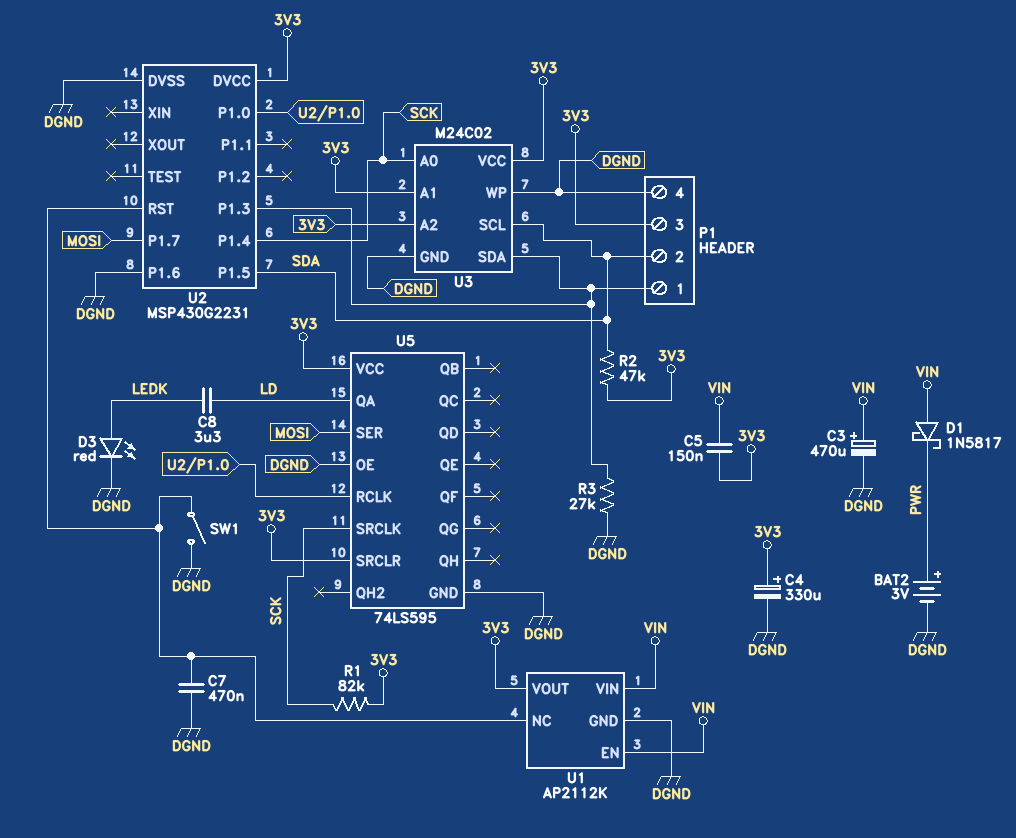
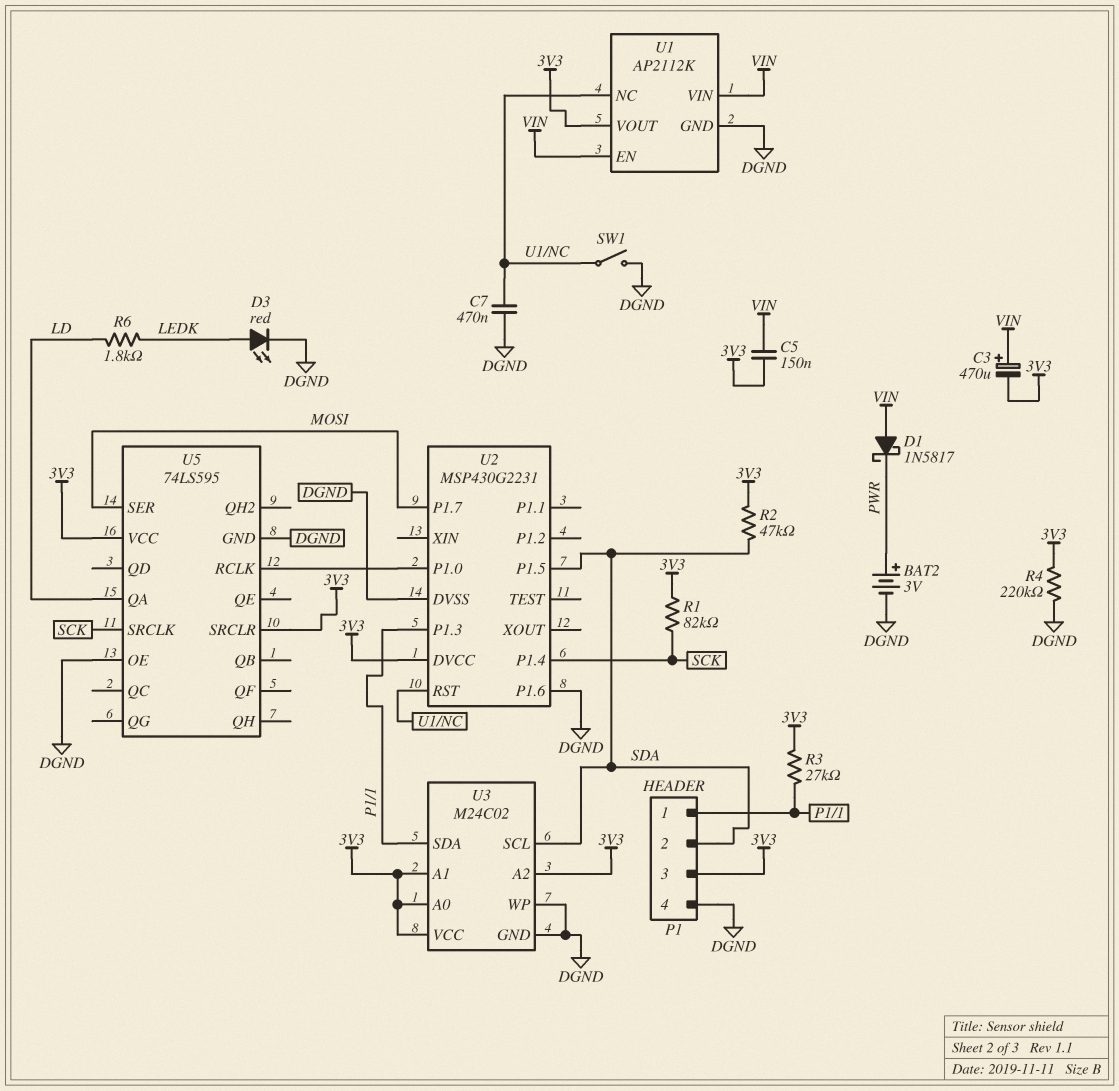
C3: 470uF (plus VIN, minus DGND) -> 470uF (plus VIN, minus 3V3)
C4: 330uF (plus 3V3, minus DGND) -> none
C8: 3.3uF (LD, LEDK) -> none
R3: 27k (DGND, P1/1) -> 27k (3V3, P1/1)
R4: none -> 220k (3V3, DGND)
R6: none -> 1.8k (LD, LEDK)
U3 pin A0: SCK -> 3V3

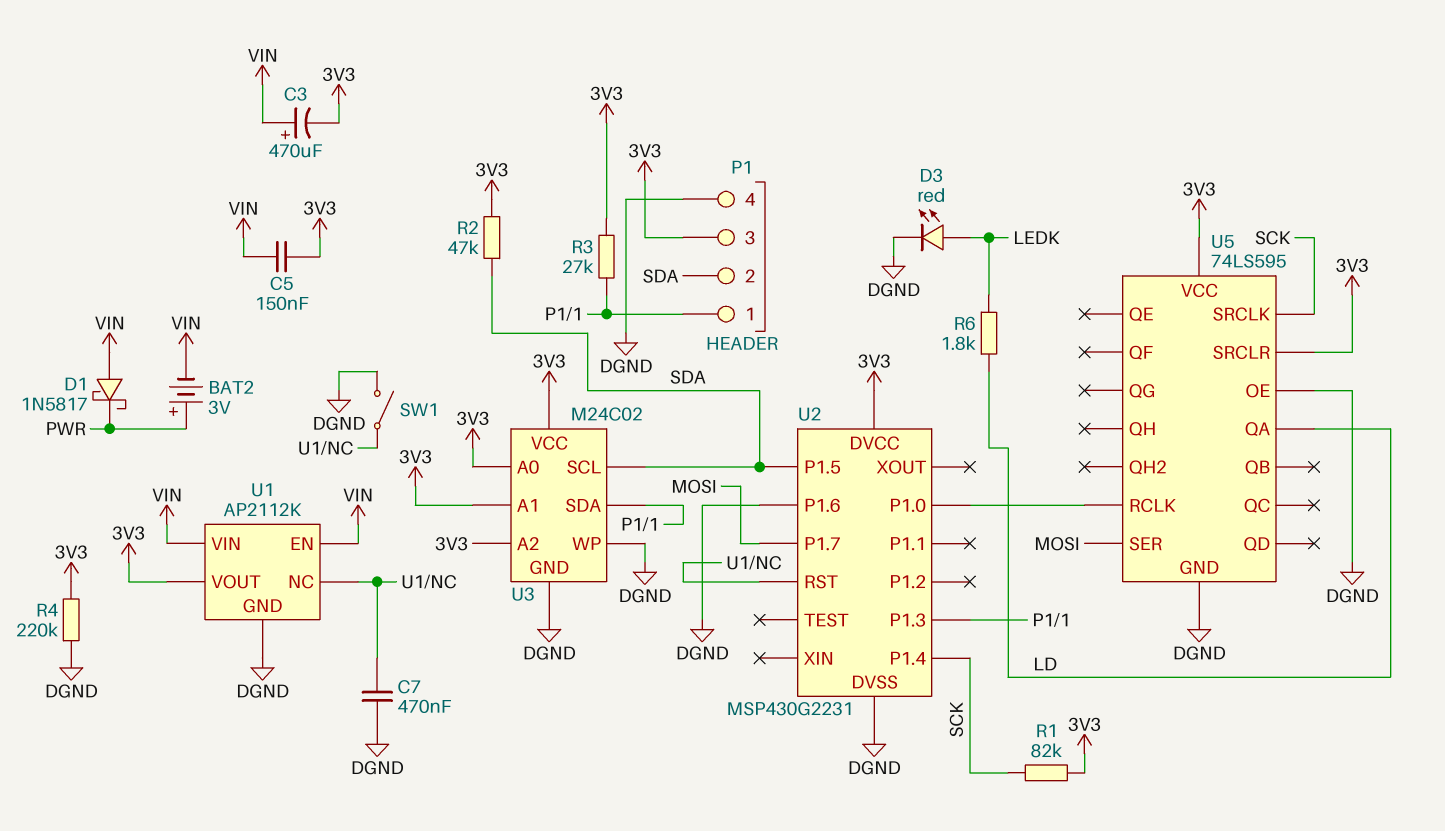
BAT2: 3V (plus PWR, minus DGND) -> 3V (plus PWR, minus VIN)

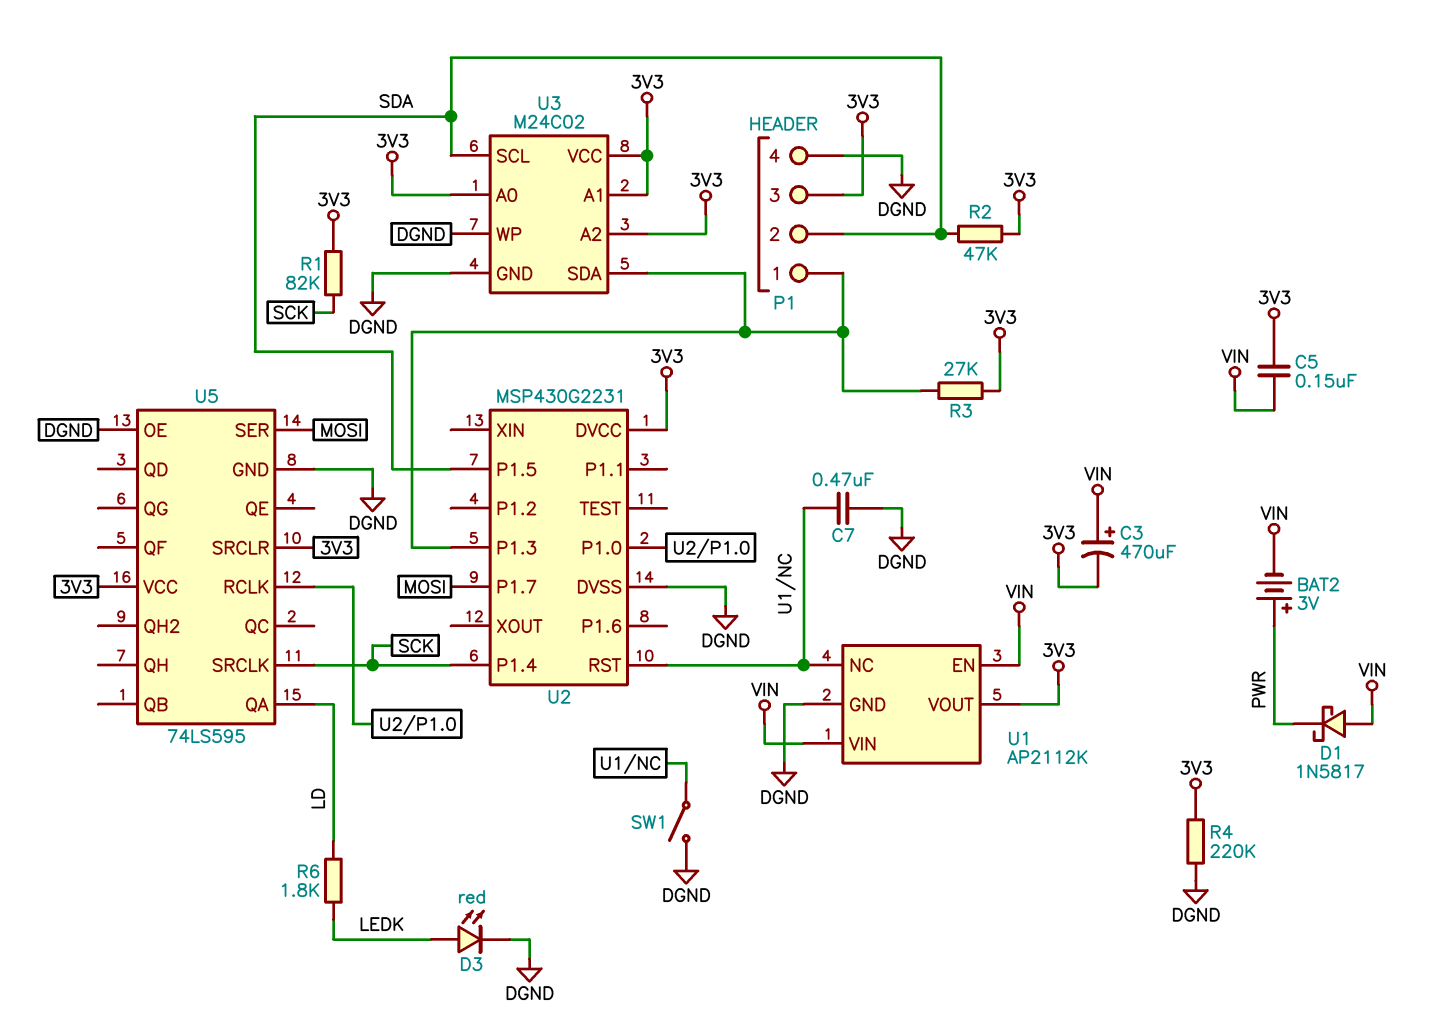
U2 pin P1.6: DGND -> none

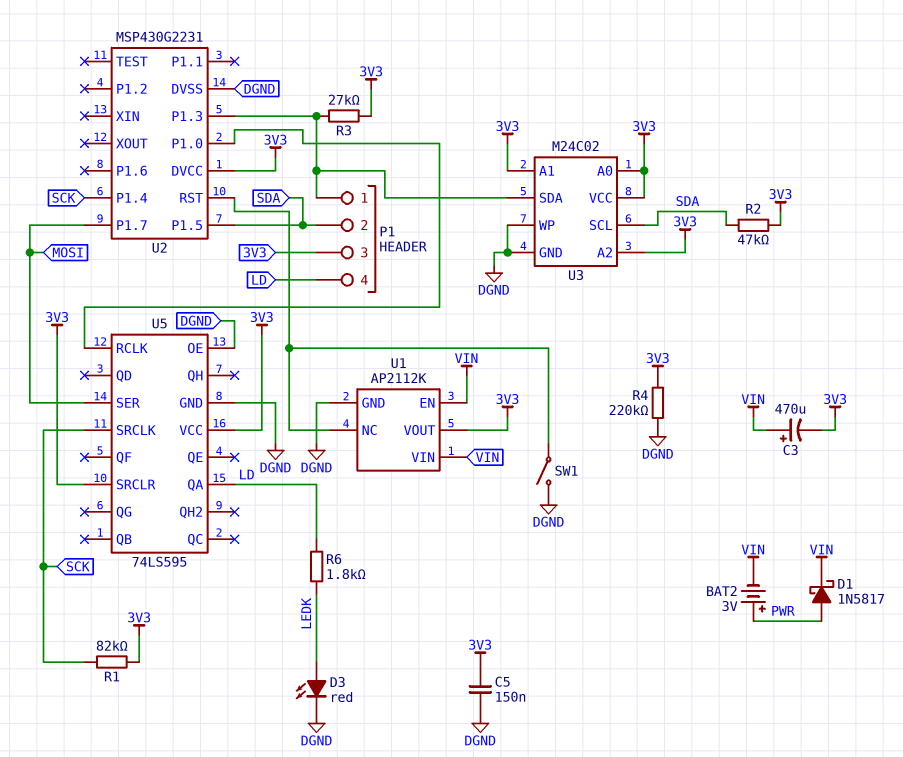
C5: 150nF (3V3, VIN) -> 150nF (3V3, DGND)
C7: 470nF (DGND, U1/NC) -> none
D1: schottky 1N5817 (A VIN, K PWR) -> schottky 1N5817 (A PWR, K VIN)
P1 pin 4: DGND -> LD

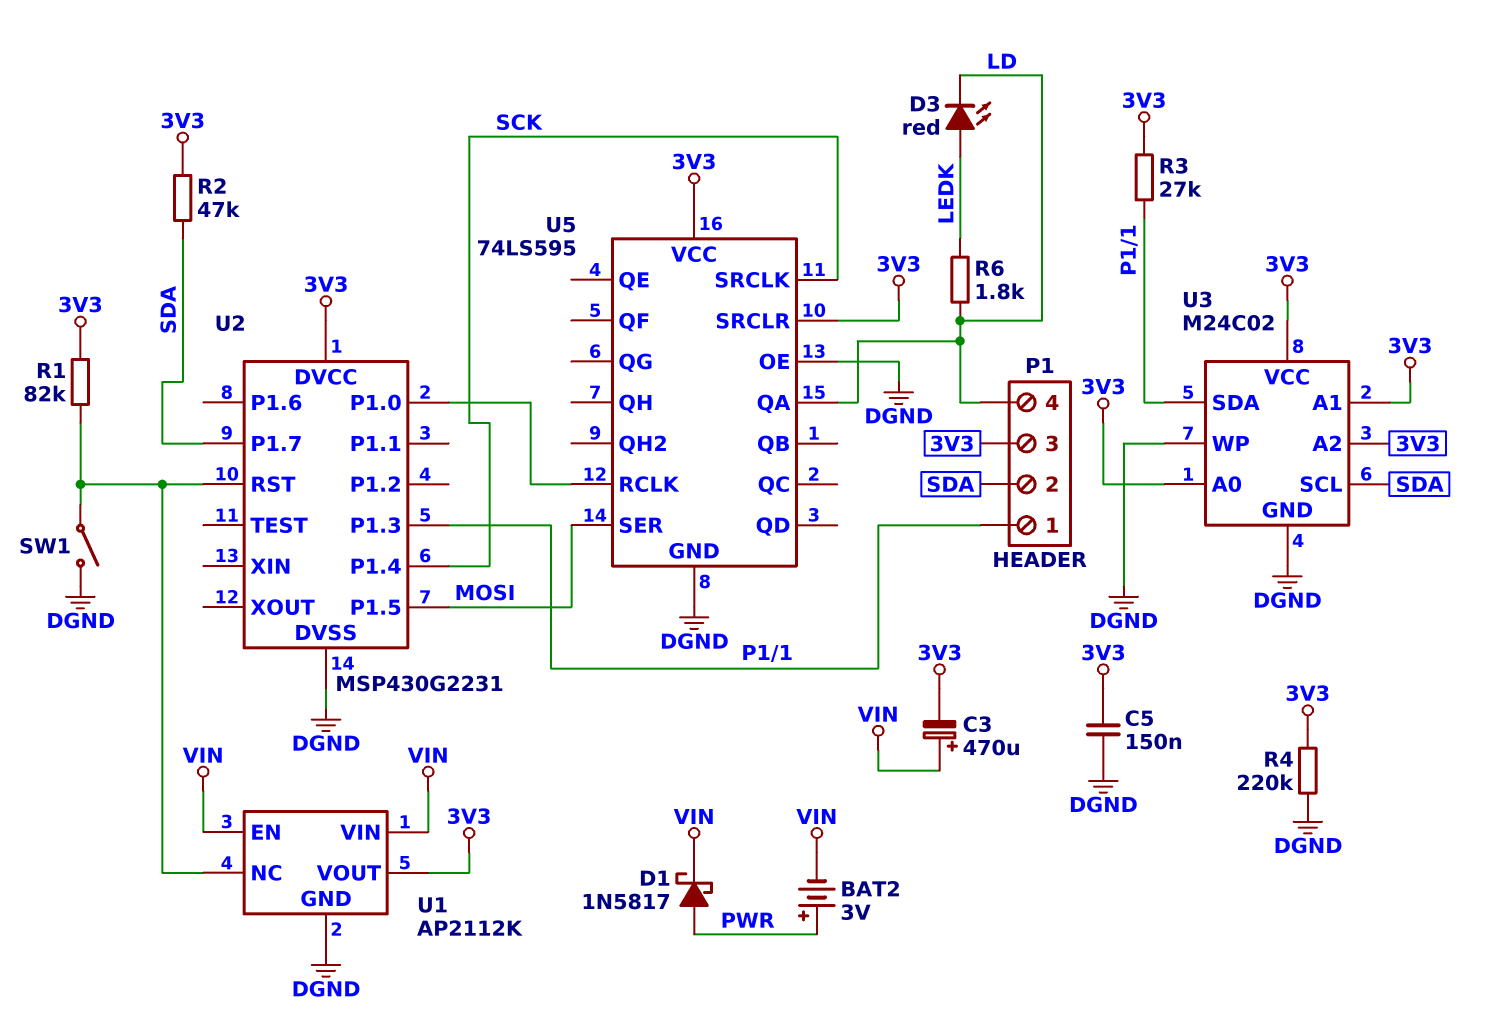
D3: LED red (A LEDK, K DGND) -> LED red (A LEDK, K LD)
R1: 82k (3V3, SCK) -> 82k (3V3, U1/NC)
U2 pin P1.5: SDA -> MOSI
U2 pin P1.7: MOSI -> SDA

